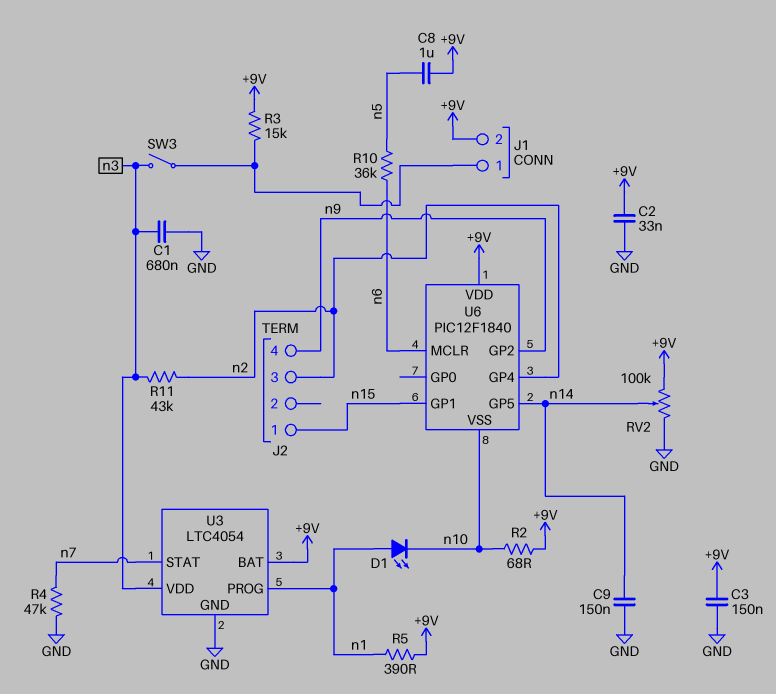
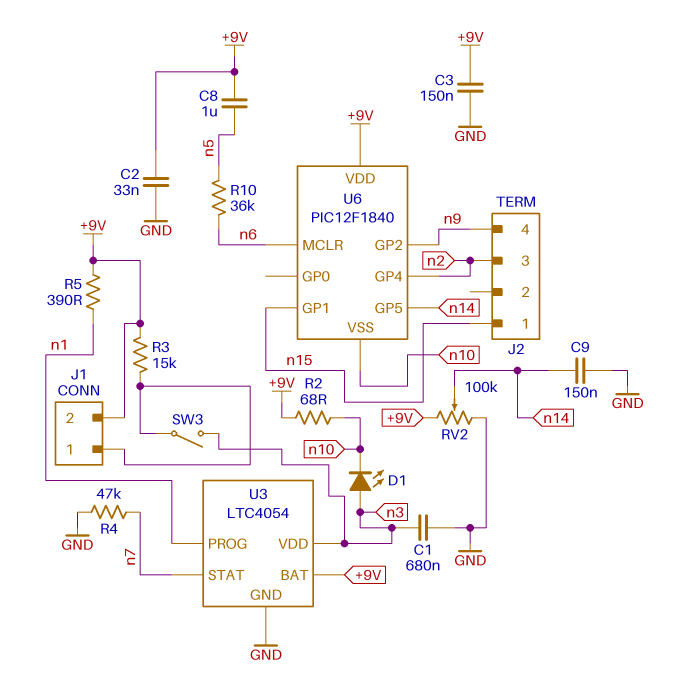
D1: LED (A n1, K n10) -> LED (A n3, K n10)
R11: 43k (n2, n3) -> none

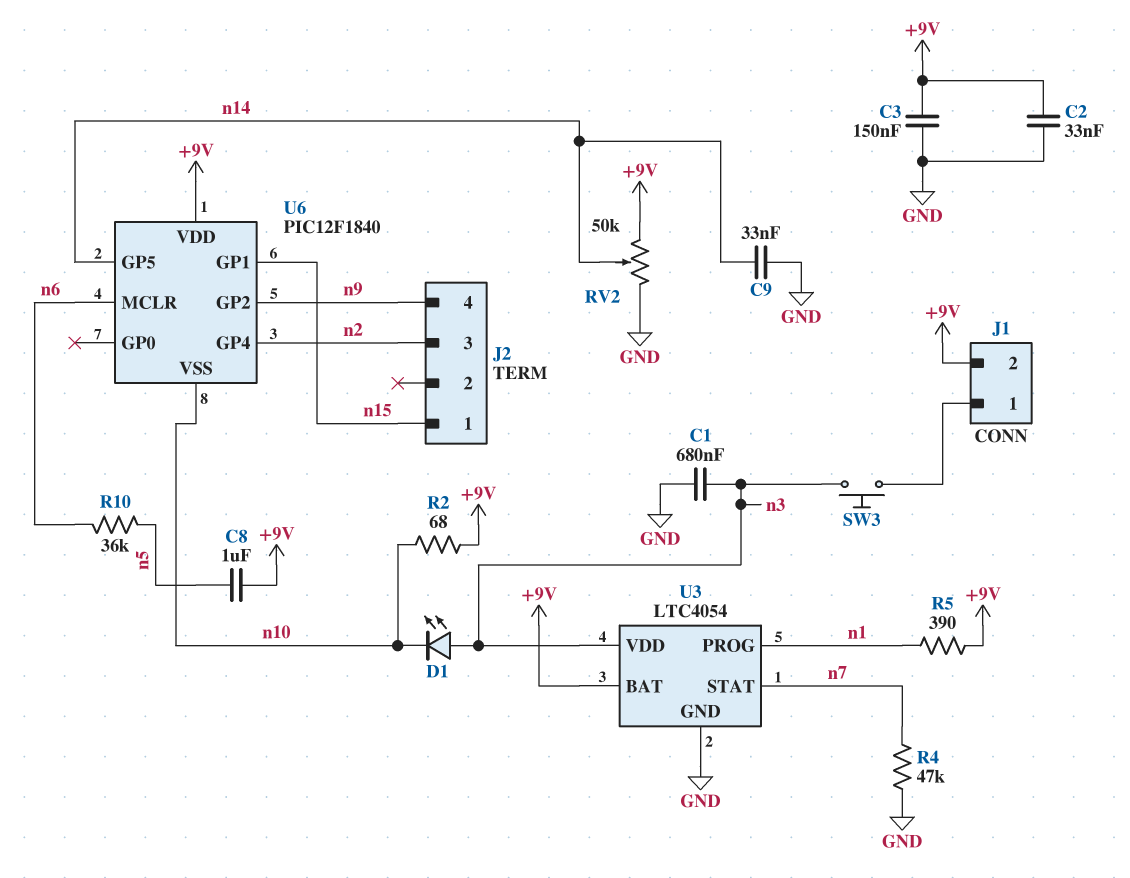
C9: 150nF (GND, n14) -> 33nF (GND, n14)
R3: 15k (+9V, J1/1) -> none
RV2: 100k (+9V, GND, wiper n14) -> 50k (+9V, GND, wiper n14)
SW3: switch (J1/1, n3) -> button (J1/1, n3)

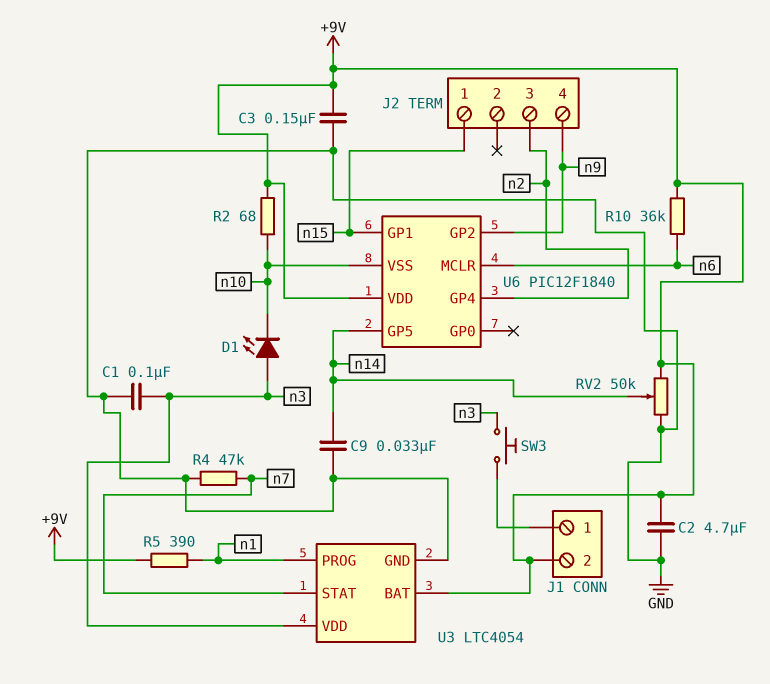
C1: 680nF (GND, n3) -> 100nF (GND, n3)
C2: 33nF (+9V, GND) -> 4.7uF (+9V, GND)
C8: 1uF (+9V, n5) -> none
R10: 36k (n5, n6) -> 36k (+9V, n6)

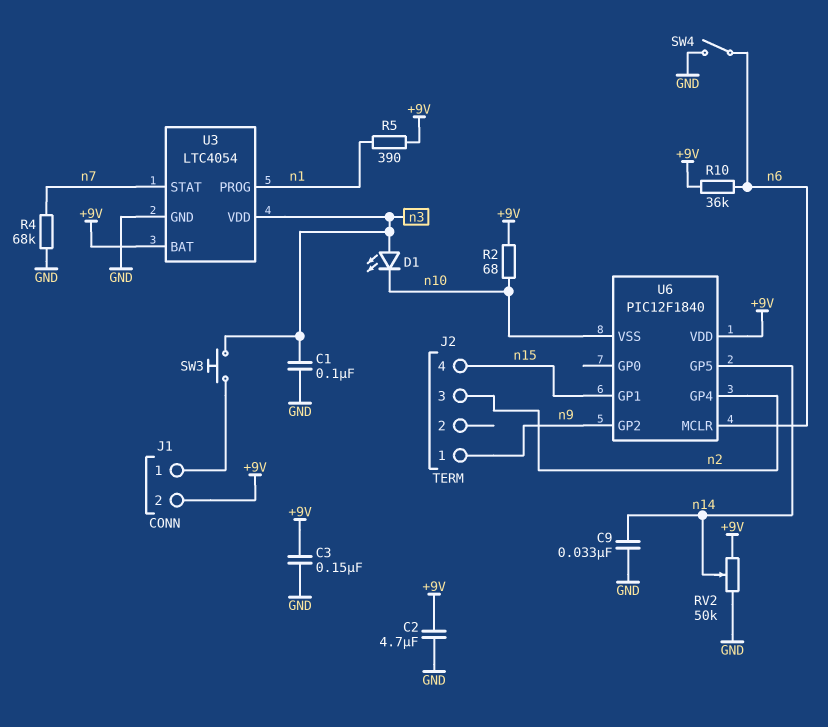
J2 pin 1: n15 -> n9
J2 pin 4: n9 -> n15
R4: 47k (GND, n7) -> 68k (GND, n7)
SW4: none -> switch (GND, n6)

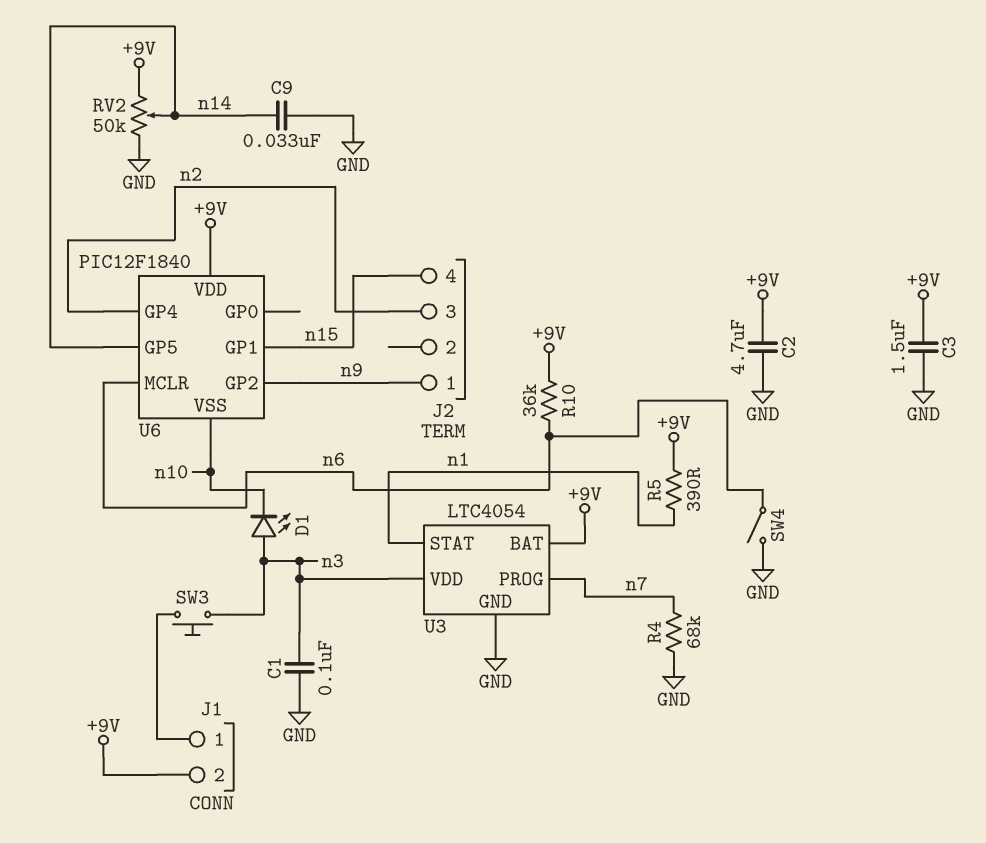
C3: 150nF (+9V, GND) -> 1.5uF (+9V, GND)
R2: 68 (+9V, n10) -> none
U3 pin PROG: n1 -> n7
U3 pin STAT: n7 -> n1

